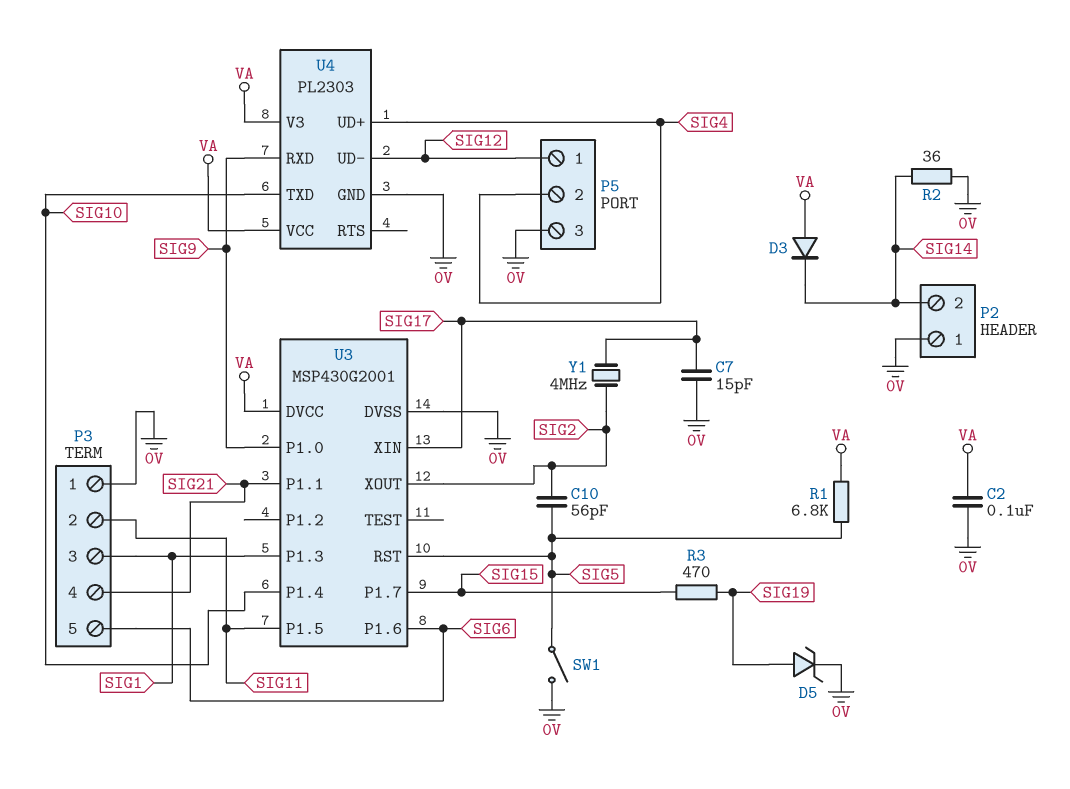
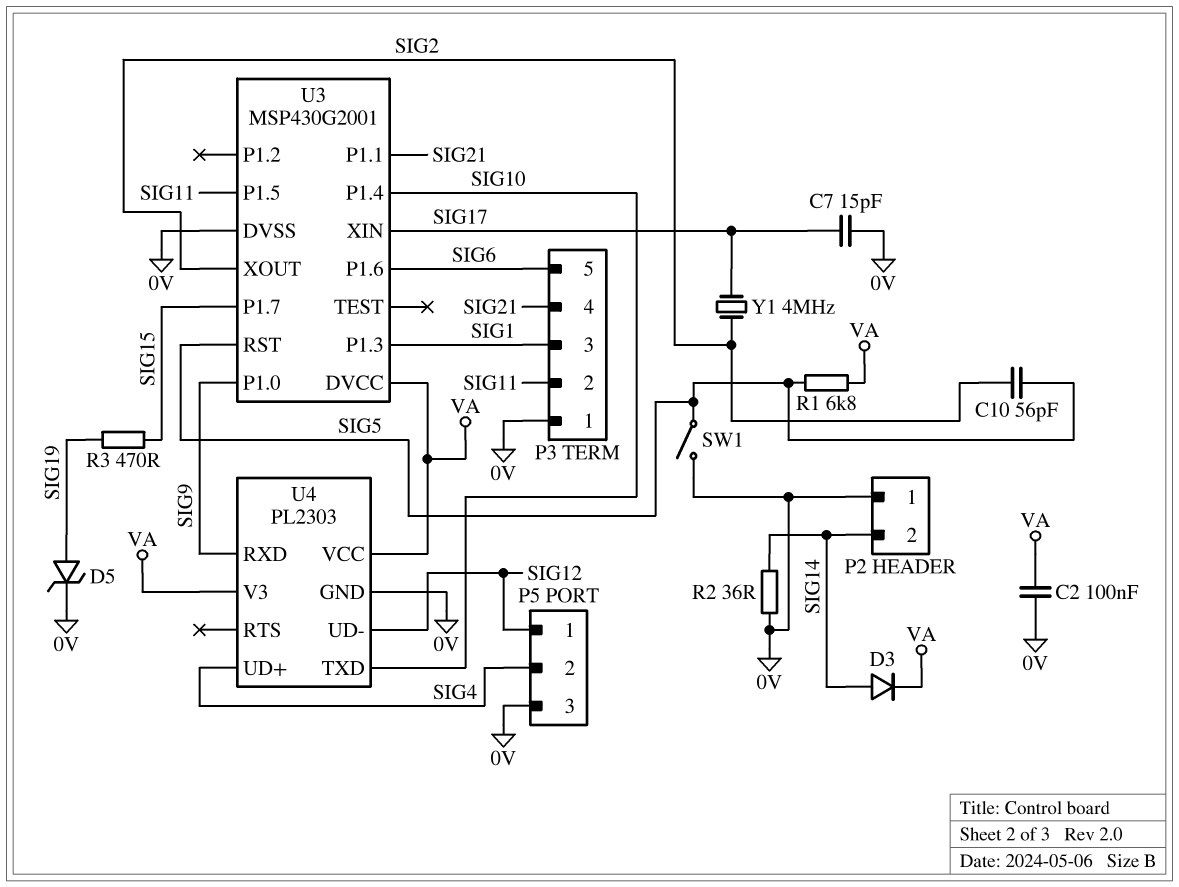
D3: diode (A VA, K SIG14) -> diode (A SIG14, K VA)

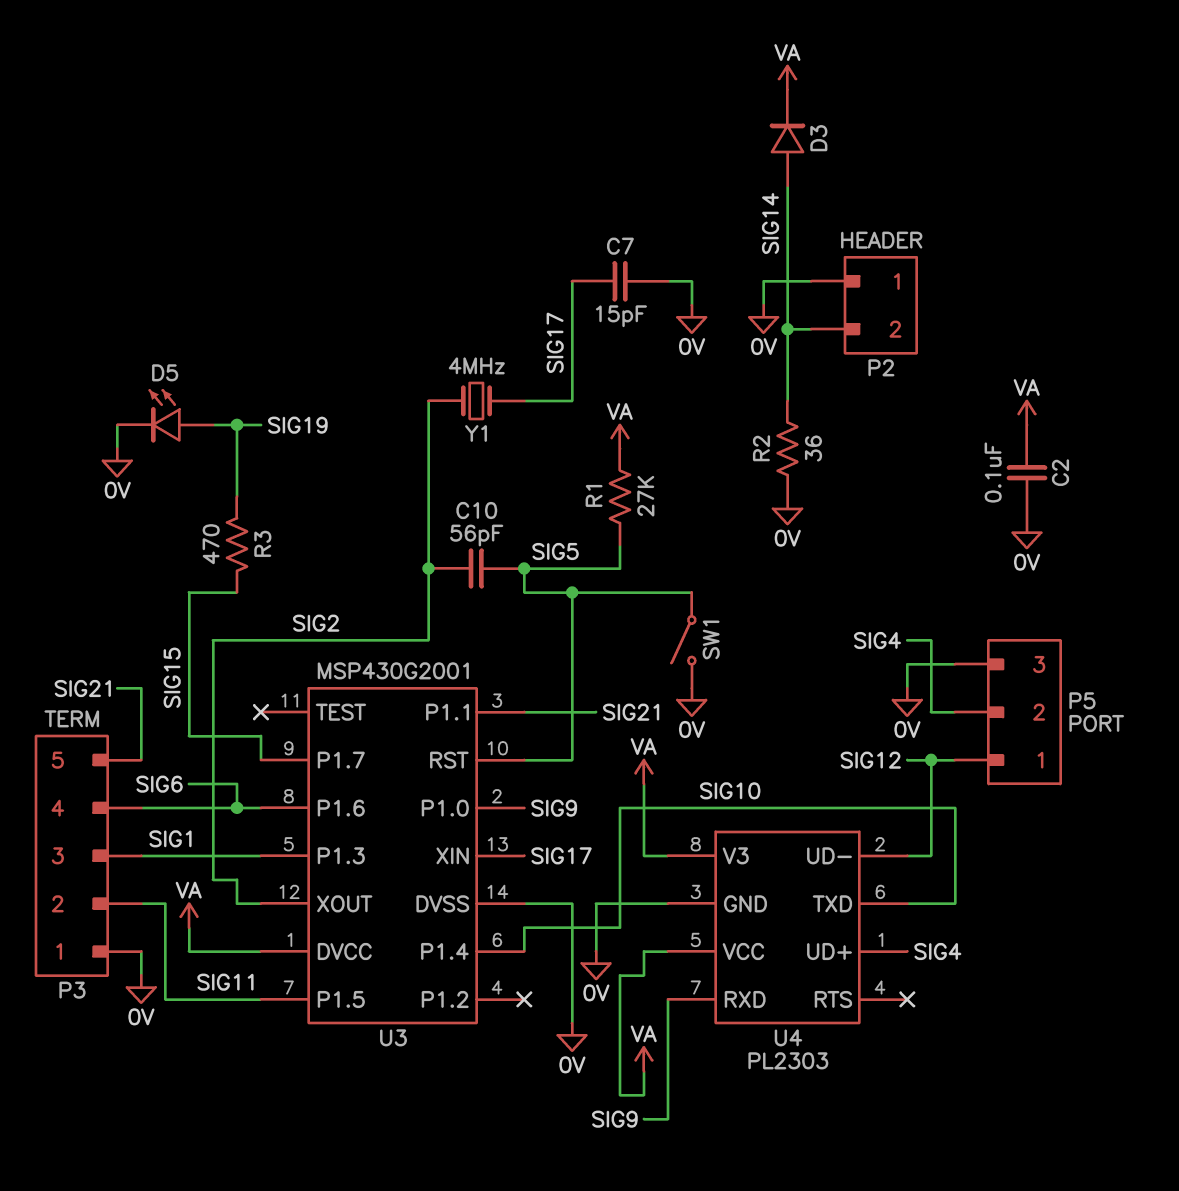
D5: zener (A SIG19, K 0V) -> LED (A SIG19, K 0V)
P3 pin 4: SIG21 -> SIG6
P3 pin 5: SIG6 -> SIG21
R1: 6.8k (SIG5, VA) -> 27k (SIG5, VA)

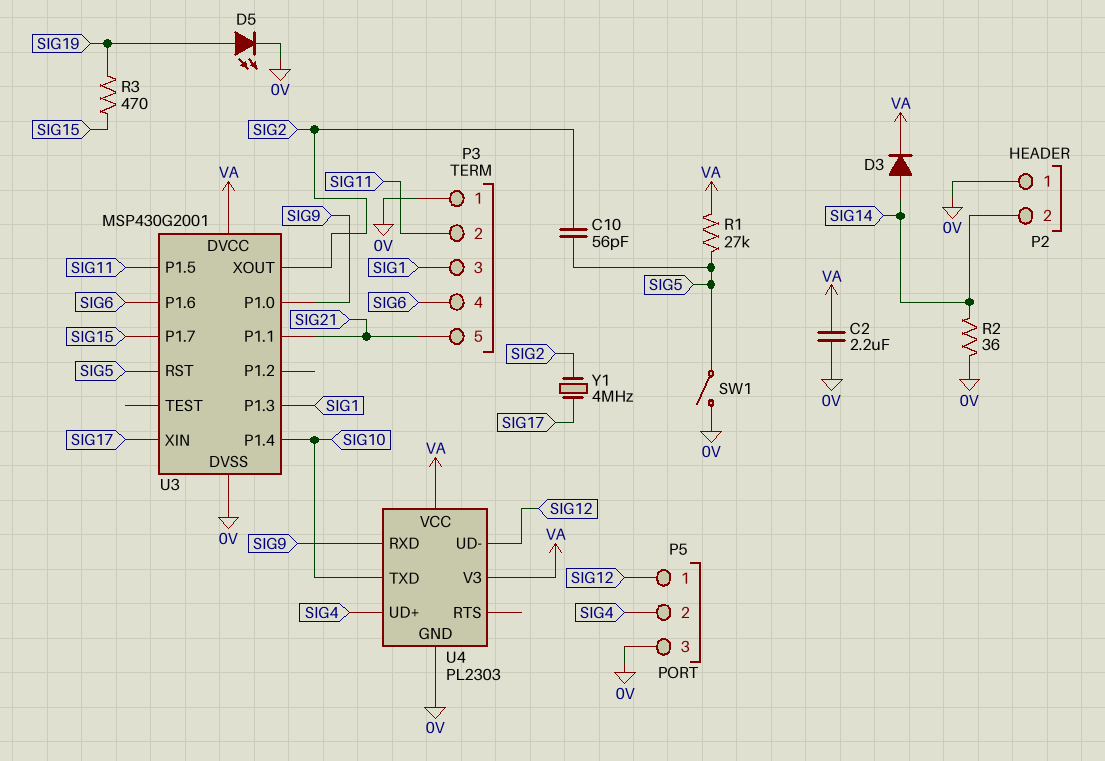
C2: 100nF (0V, VA) -> 2.2uF (0V, VA)
C7: 15pF (0V, SIG17) -> none

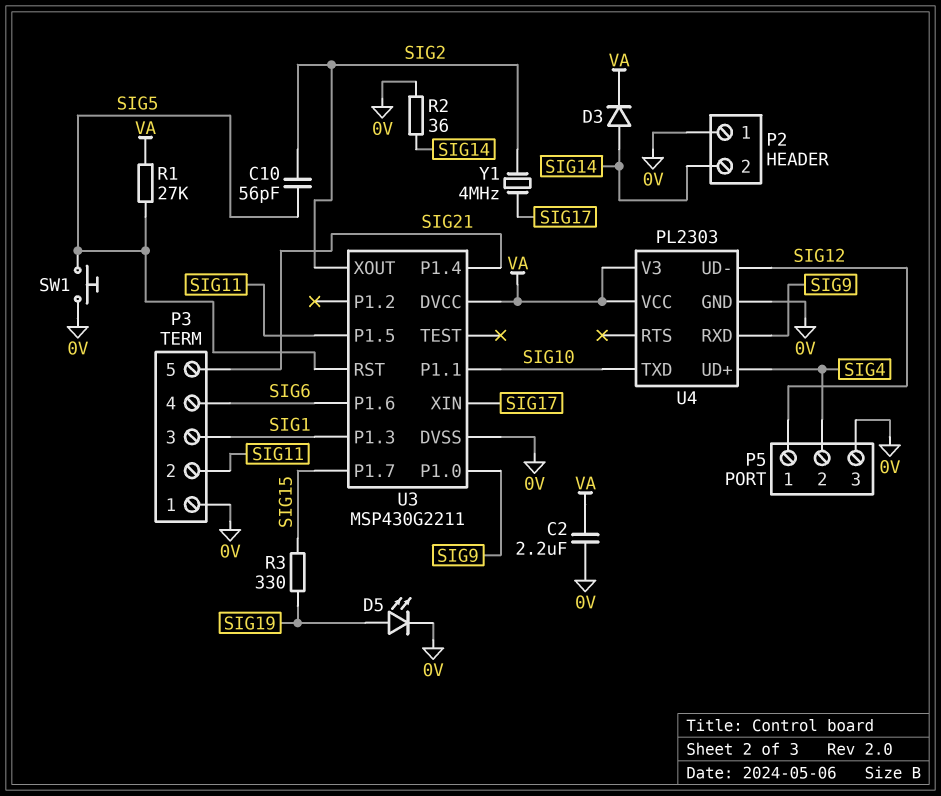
R3: 470 (SIG15, SIG19) -> 330 (SIG15, SIG19)
SW1: switch (0V, SIG5) -> button (0V, SIG5)
U3: MSP430G2001 -> MSP430G2211
U3 pin P1.1: SIG21 -> SIG10
U3 pin P1.4: SIG10 -> SIG21

